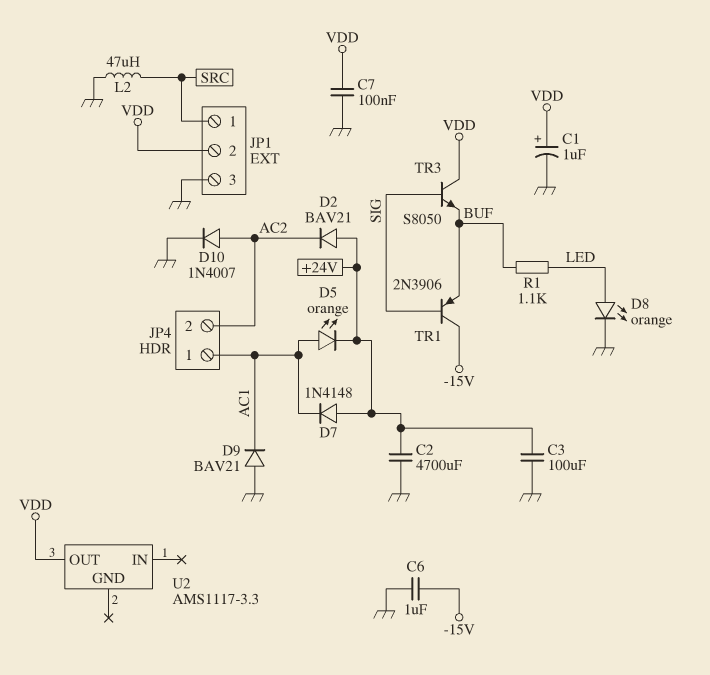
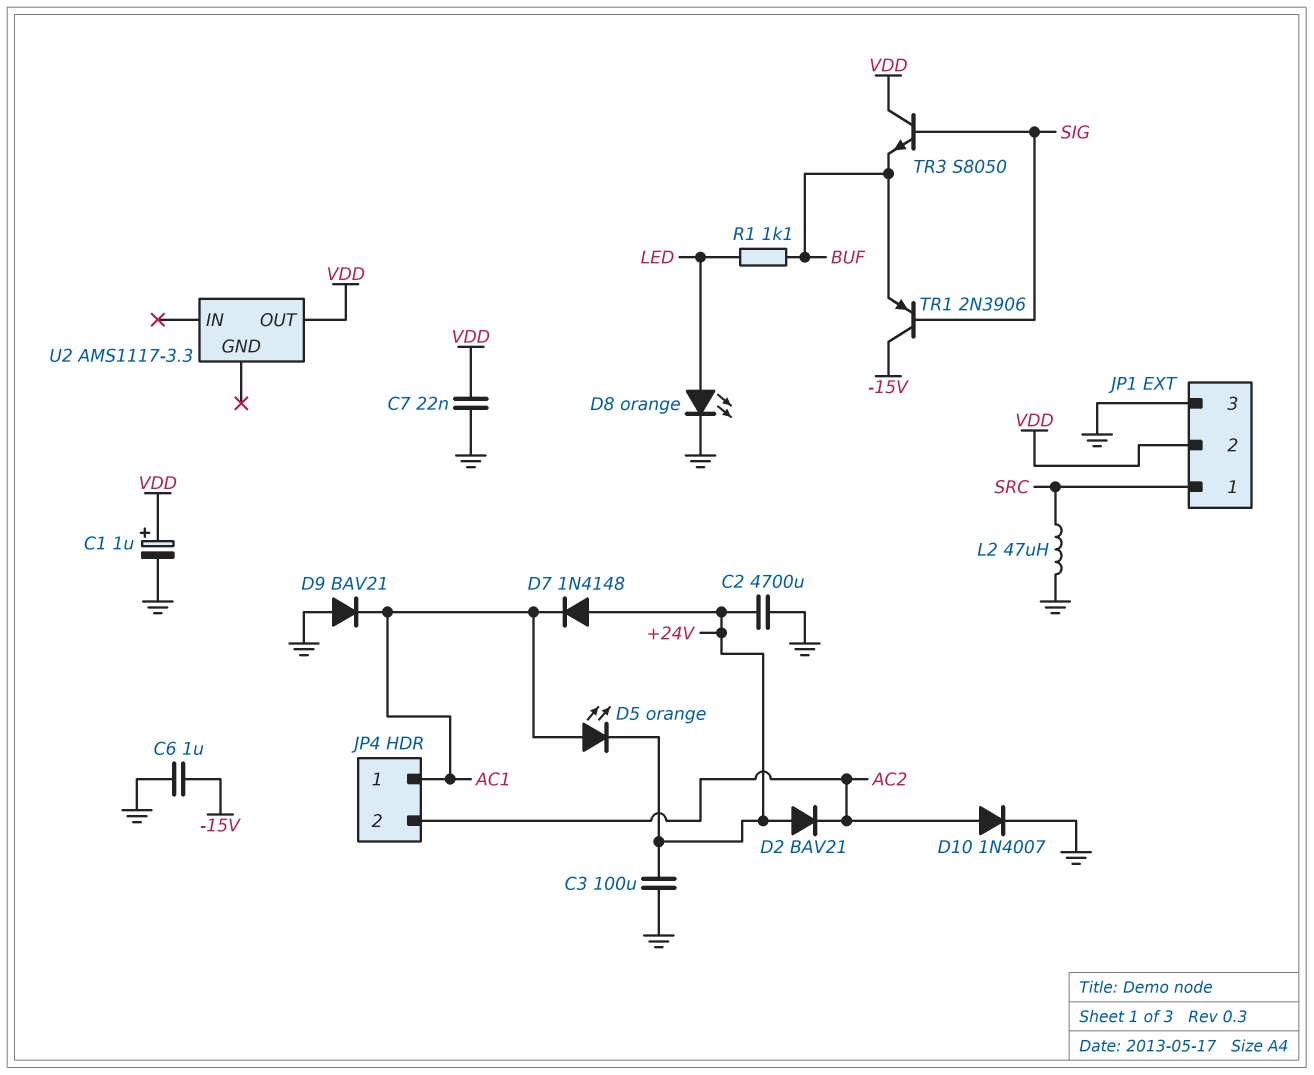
C7: 100nF (GND, VDD) -> 22nF (GND, VDD)

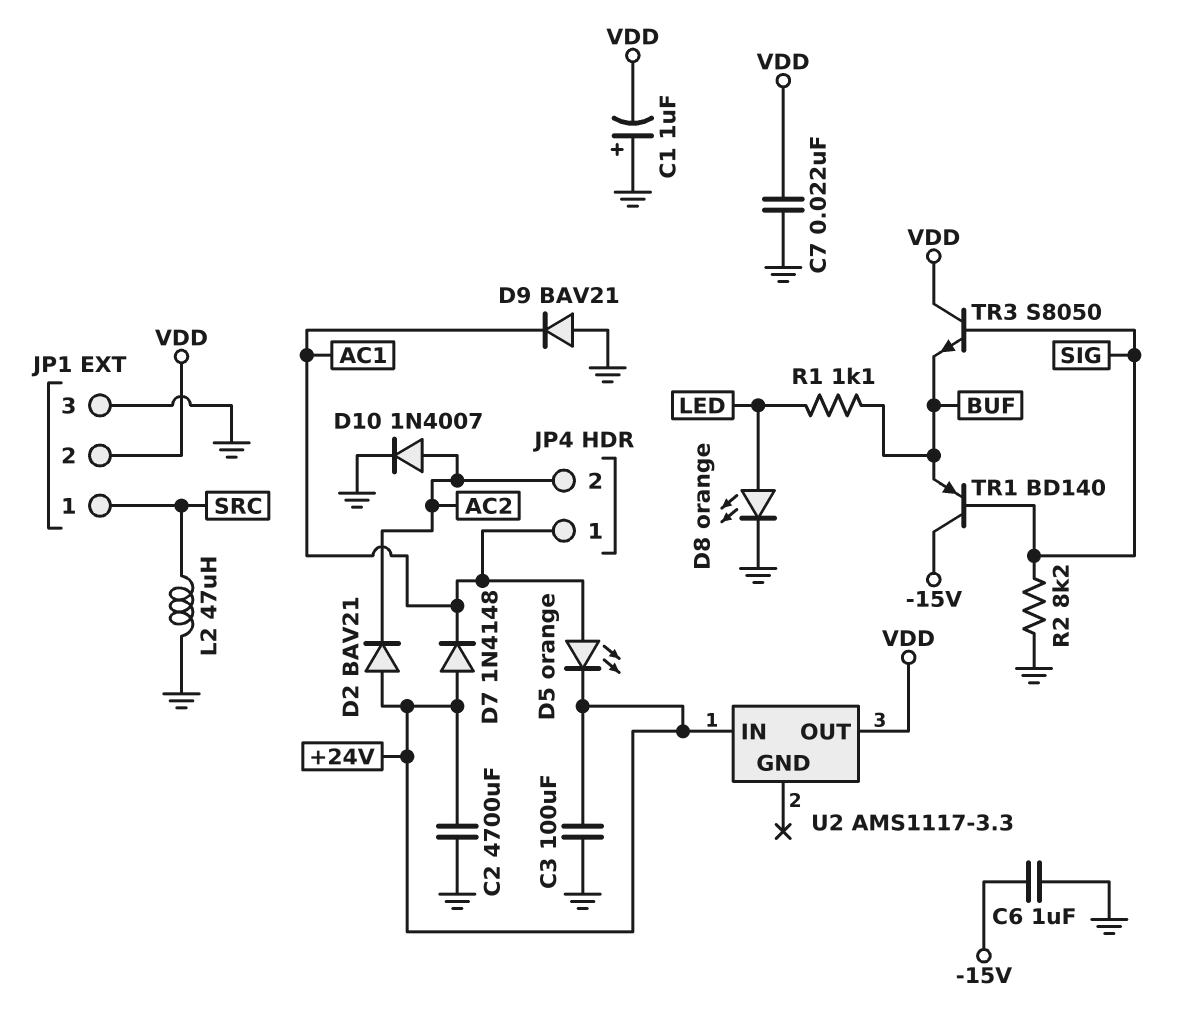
C1: 1uF (plus VDD, minus GND) -> 1uF (plus GND, minus VDD)
R2: none -> 8.2k (GND, SIG)
TR1: PNP 2N3906 (B SIG, C -15V, E BUF) -> PNP BD140 (B SIG, C -15V, E BUF)
U2 pin IN: none -> +24V

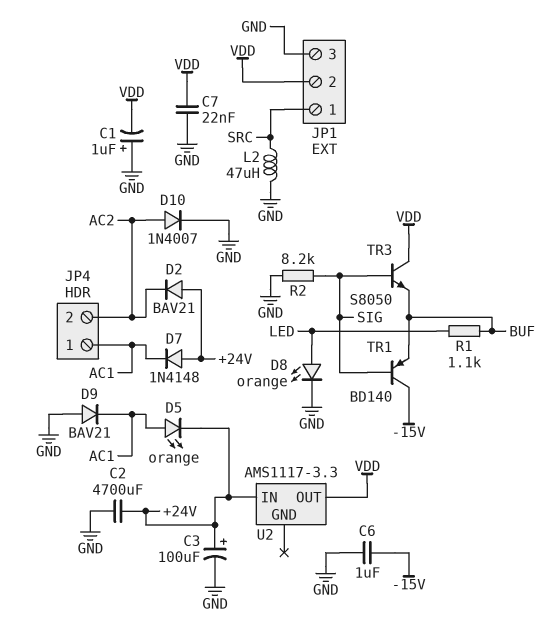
C3: 100uF (+24V, GND) -> 100uF (plus +24V, minus GND)

